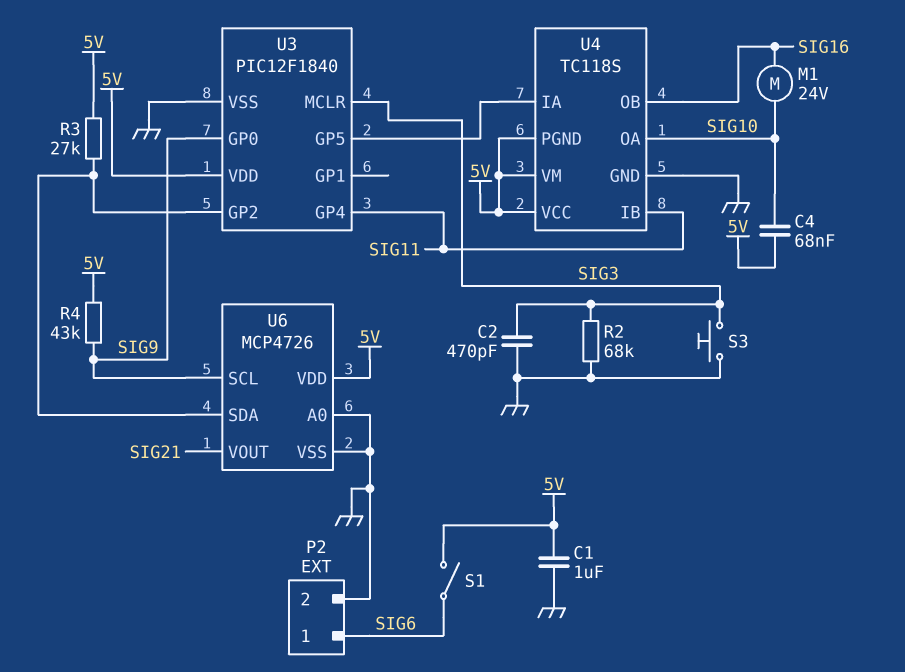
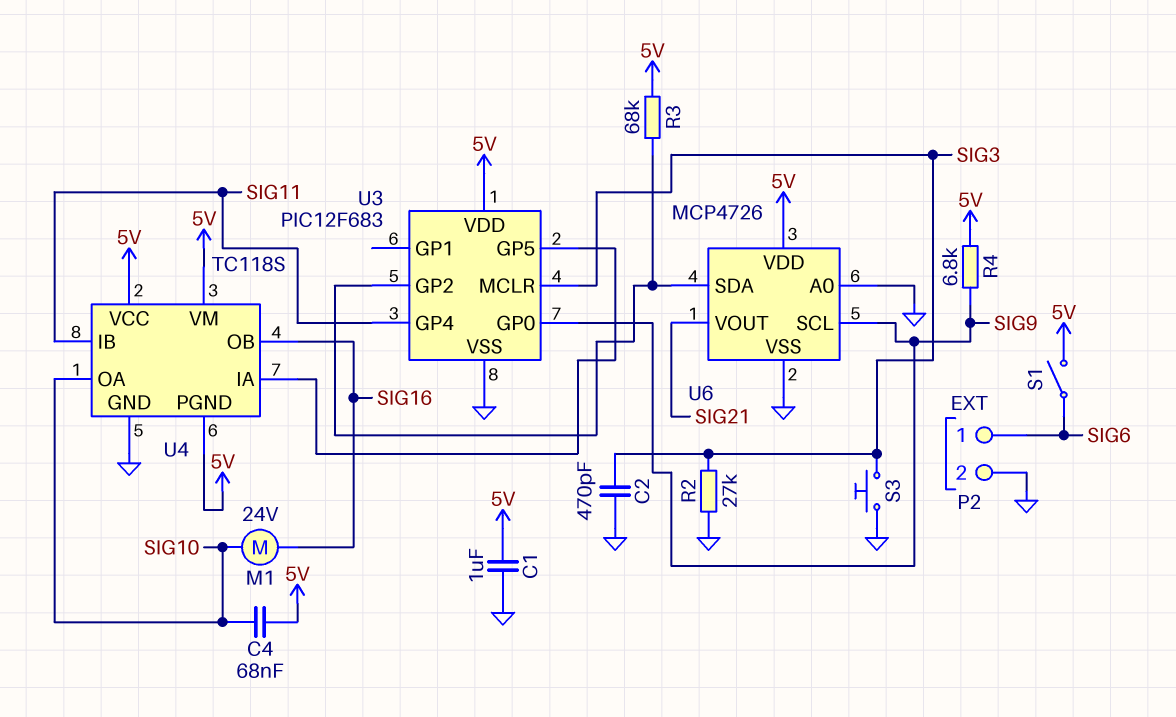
R2: 68k (GND, SIG3) -> 27k (GND, SIG3)
R3: 27k (5V, U3/GP2) -> 68k (5V, U3/GP2)
R4: 43k (5V, SIG9) -> 6.8k (5V, SIG9)
U3: PIC12F1840 -> PIC12F683

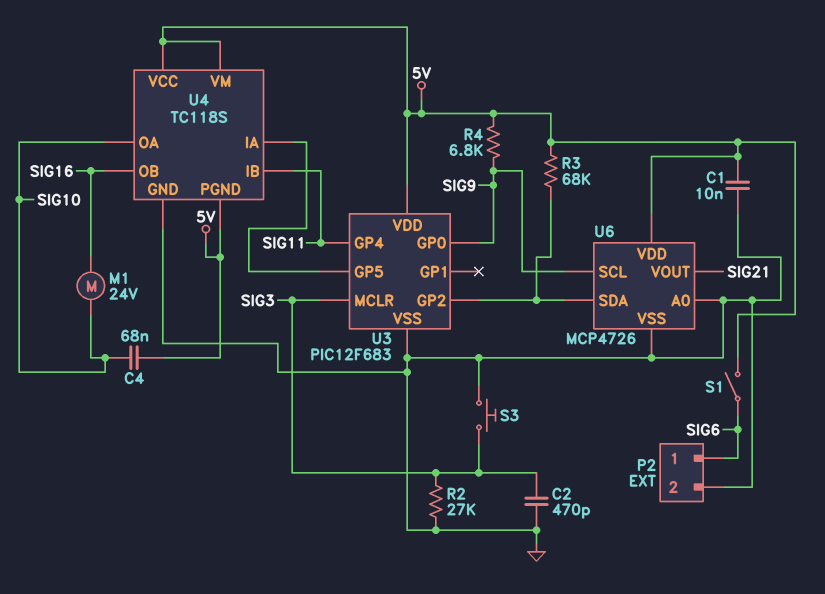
C1: 1uF (5V, GND) -> 10nF (5V, GND)

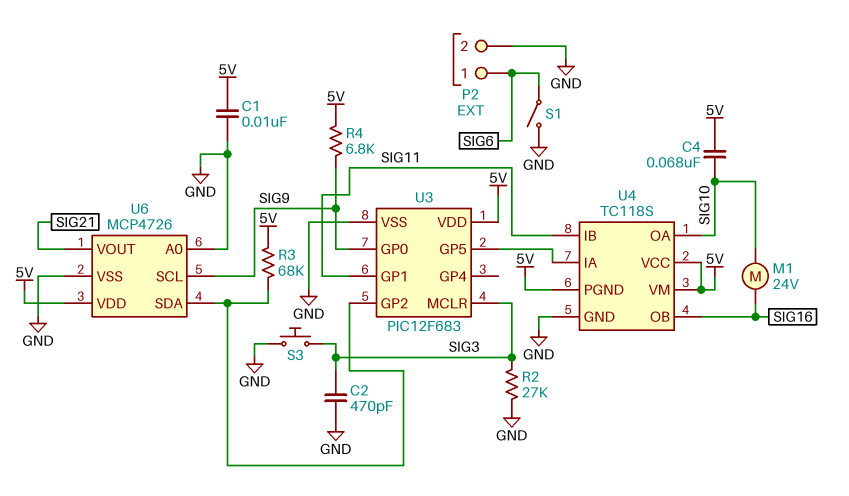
S1: switch (5V, SIG6) -> switch (GND, SIG6)
U3 pin GP1: none -> SIG11
U3 pin GP4: SIG11 -> none

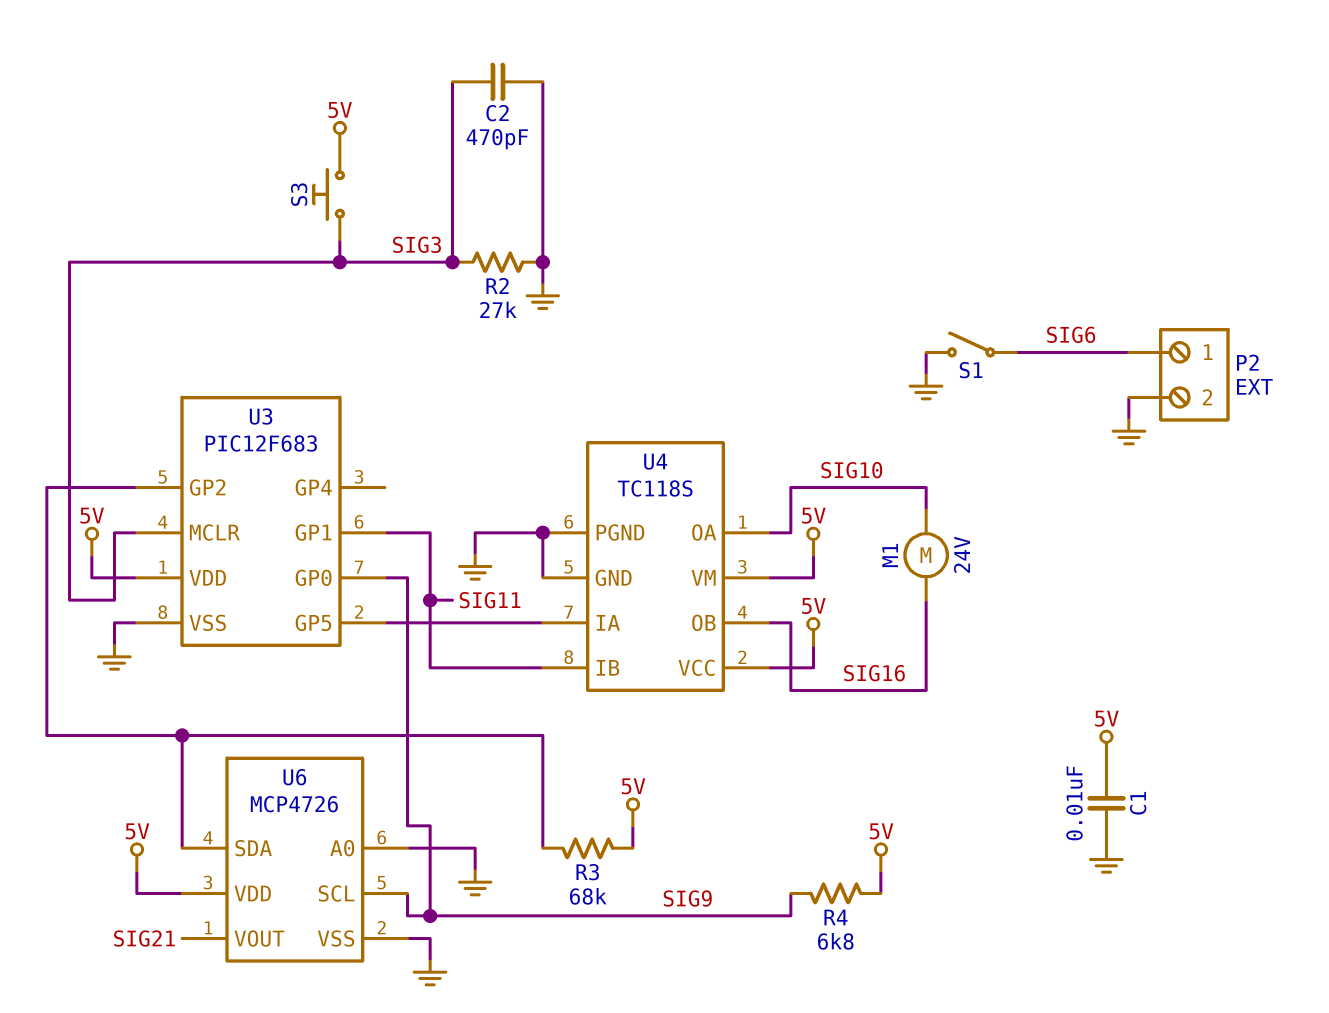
C4: 68nF (5V, SIG10) -> none
S3: button (GND, SIG3) -> button (5V, SIG3)
U4 pin PGND: 5V -> GND

